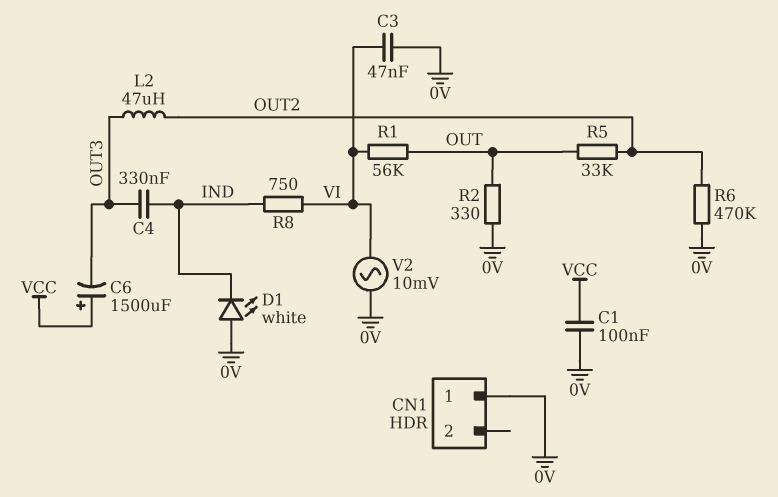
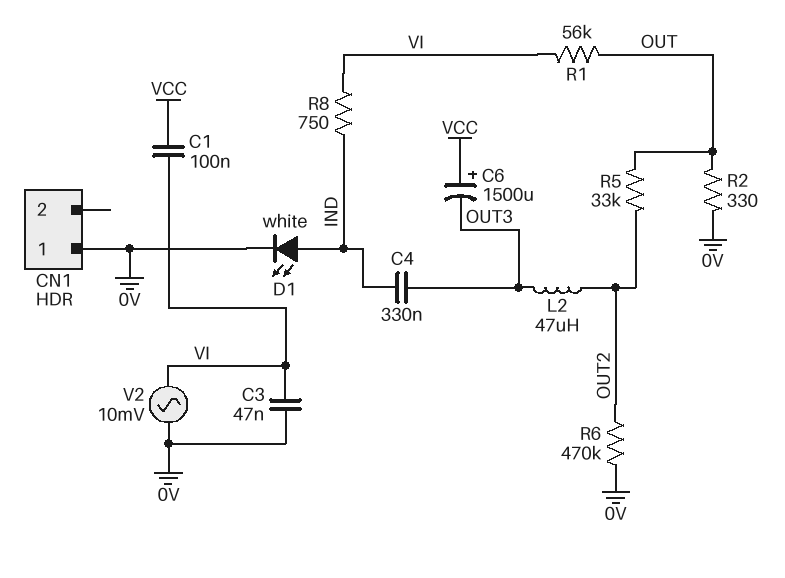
C1: 100nF (0V, VCC) -> 100nF (VCC, VI)
D1: LED white (A 0V, K IND) -> LED white (A IND, K 0V)

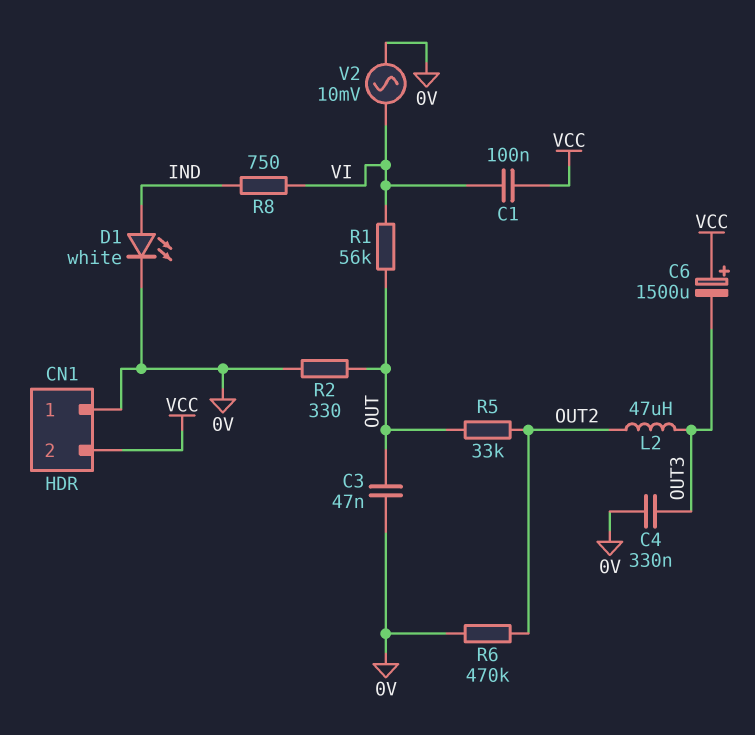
C3: 47nF (0V, VI) -> 47nF (0V, OUT)
C4: 330nF (IND, OUT3) -> 330nF (0V, OUT3)
CN1 pin 2: none -> VCC

